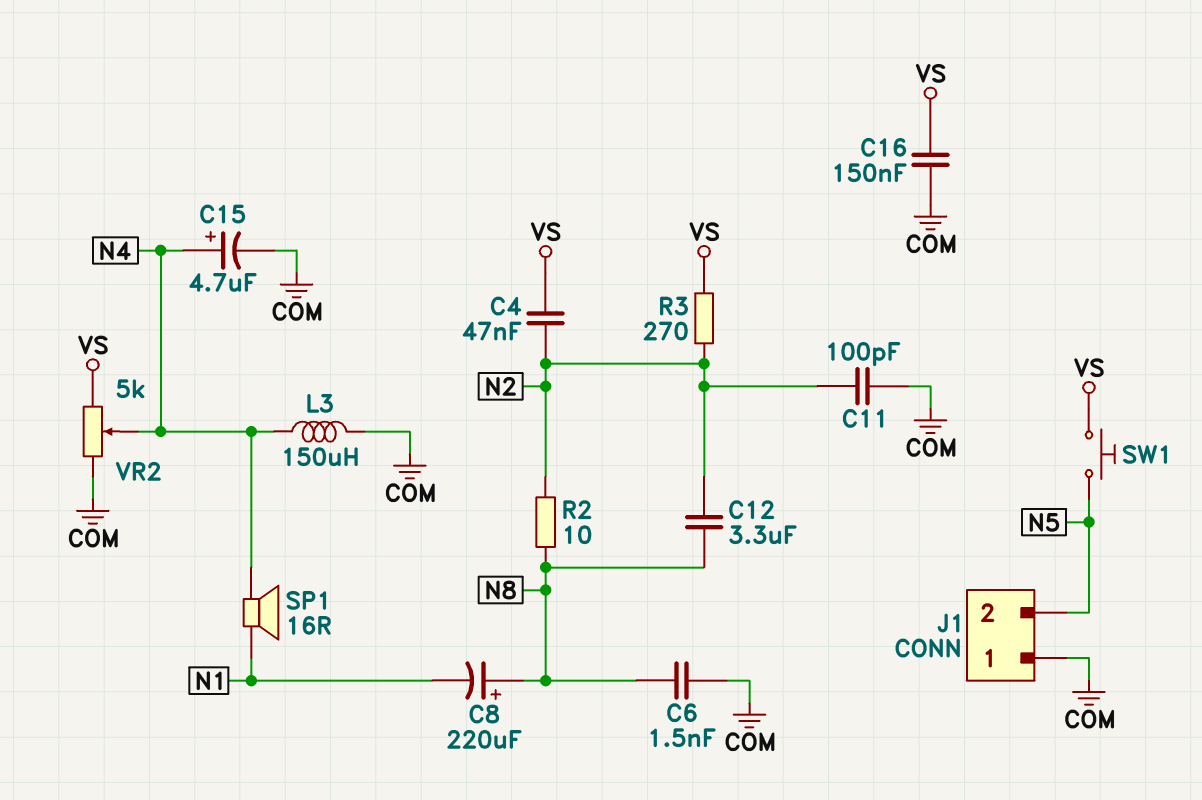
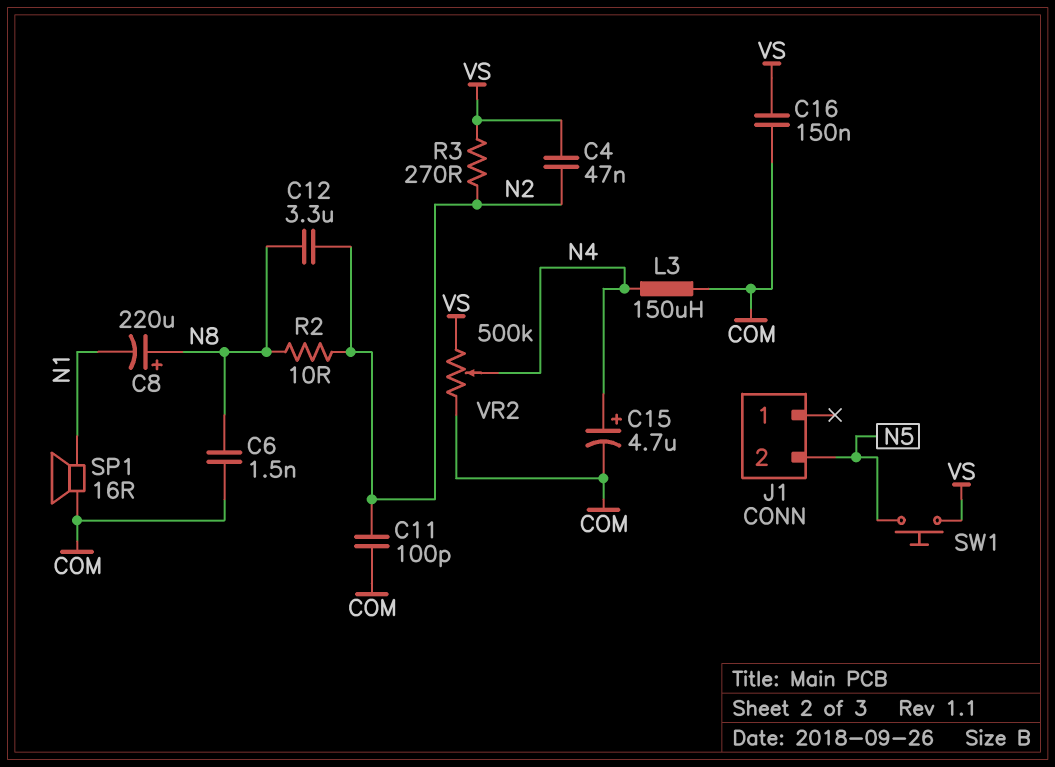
J1 pin 1: COM -> none
SP1: speaker 16R (N1, N4) -> speaker 16R (COM, N1)
VR2: 5k (COM, VS, wiper N4) -> 500k (COM, VS, wiper N4)

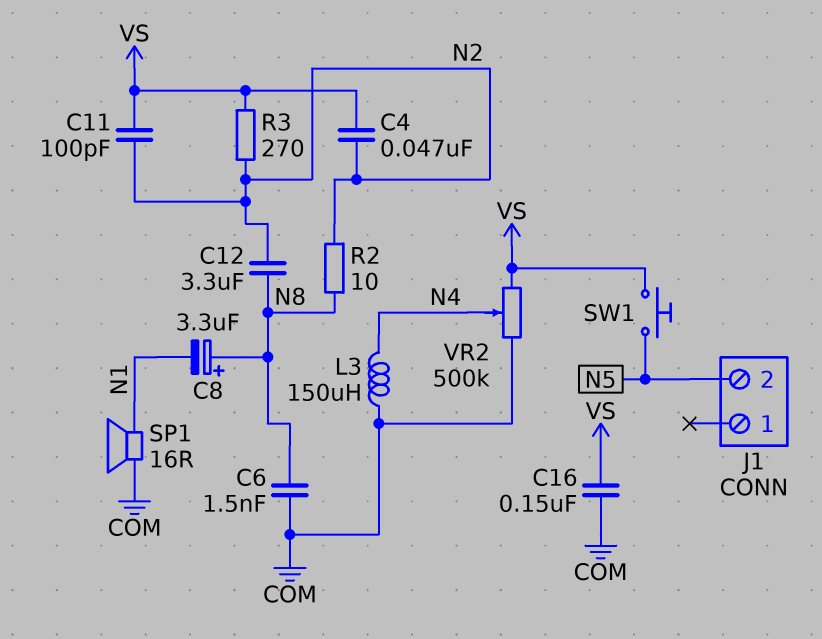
C8: 220uF (plus N8, minus N1) -> 3.3uF (plus N8, minus N1)
C11: 100pF (COM, N2) -> 100pF (N2, VS)
C15: 4.7uF (plus N4, minus COM) -> none

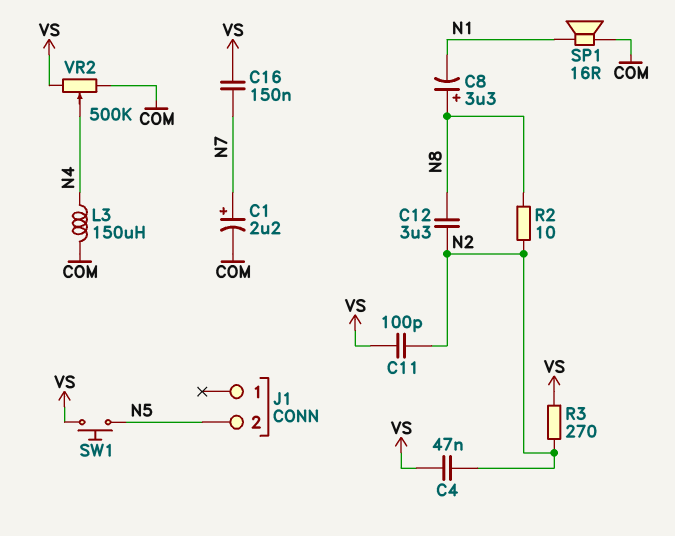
C1: none -> 2.2uF (plus N7, minus COM)
C6: 1.5nF (COM, N8) -> none
C16: 150nF (COM, VS) -> 150nF (N7, VS)

